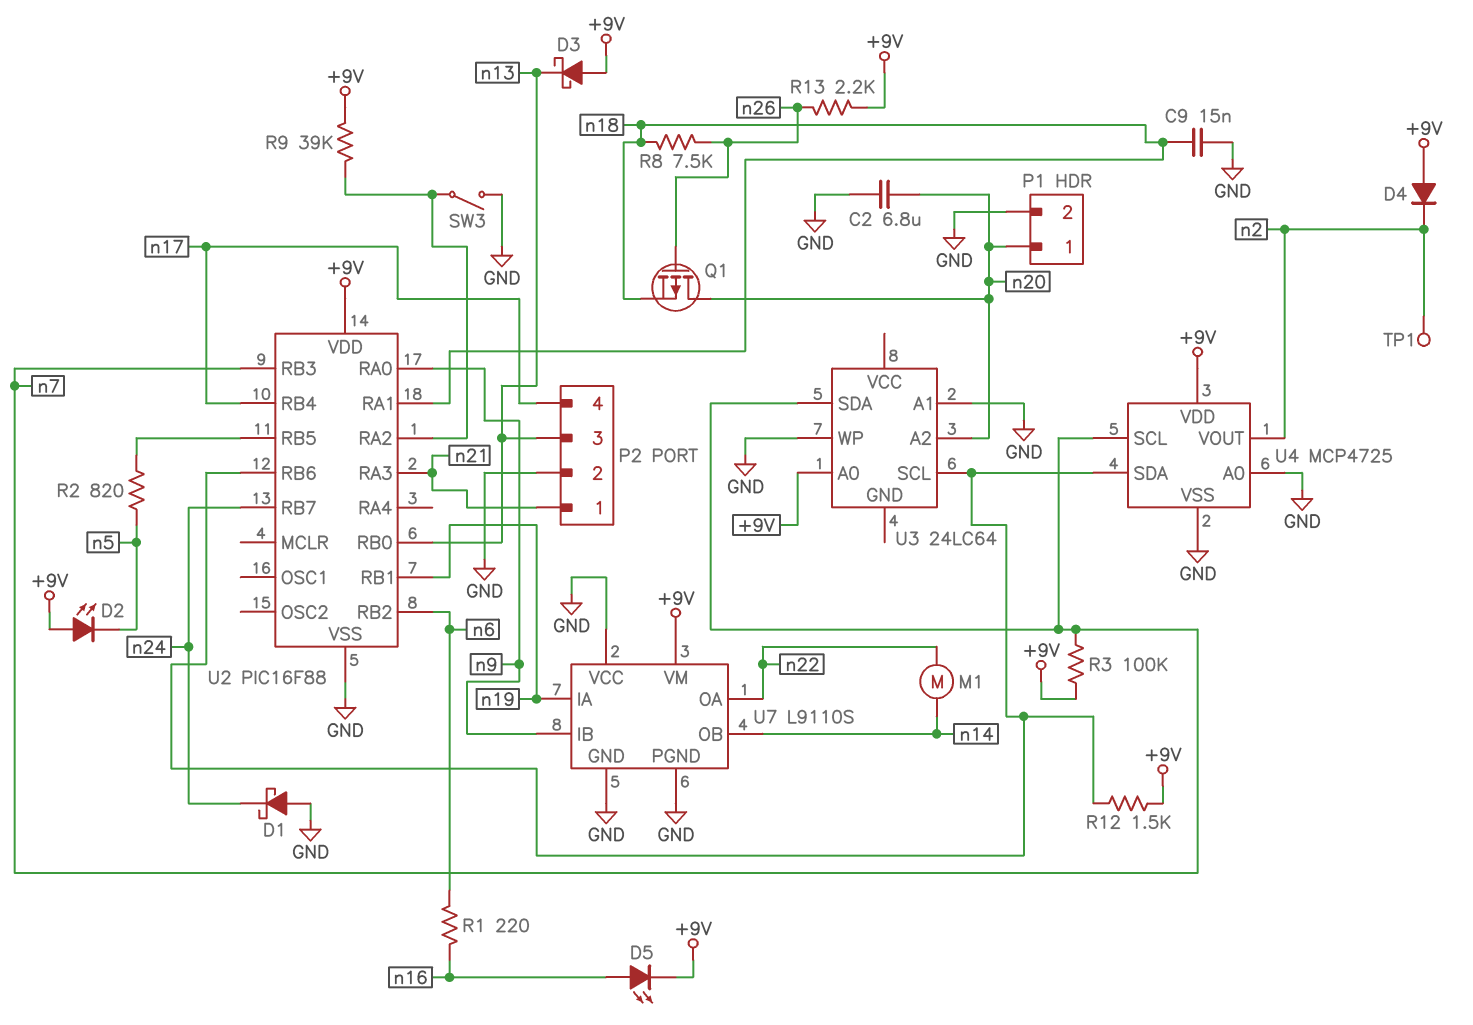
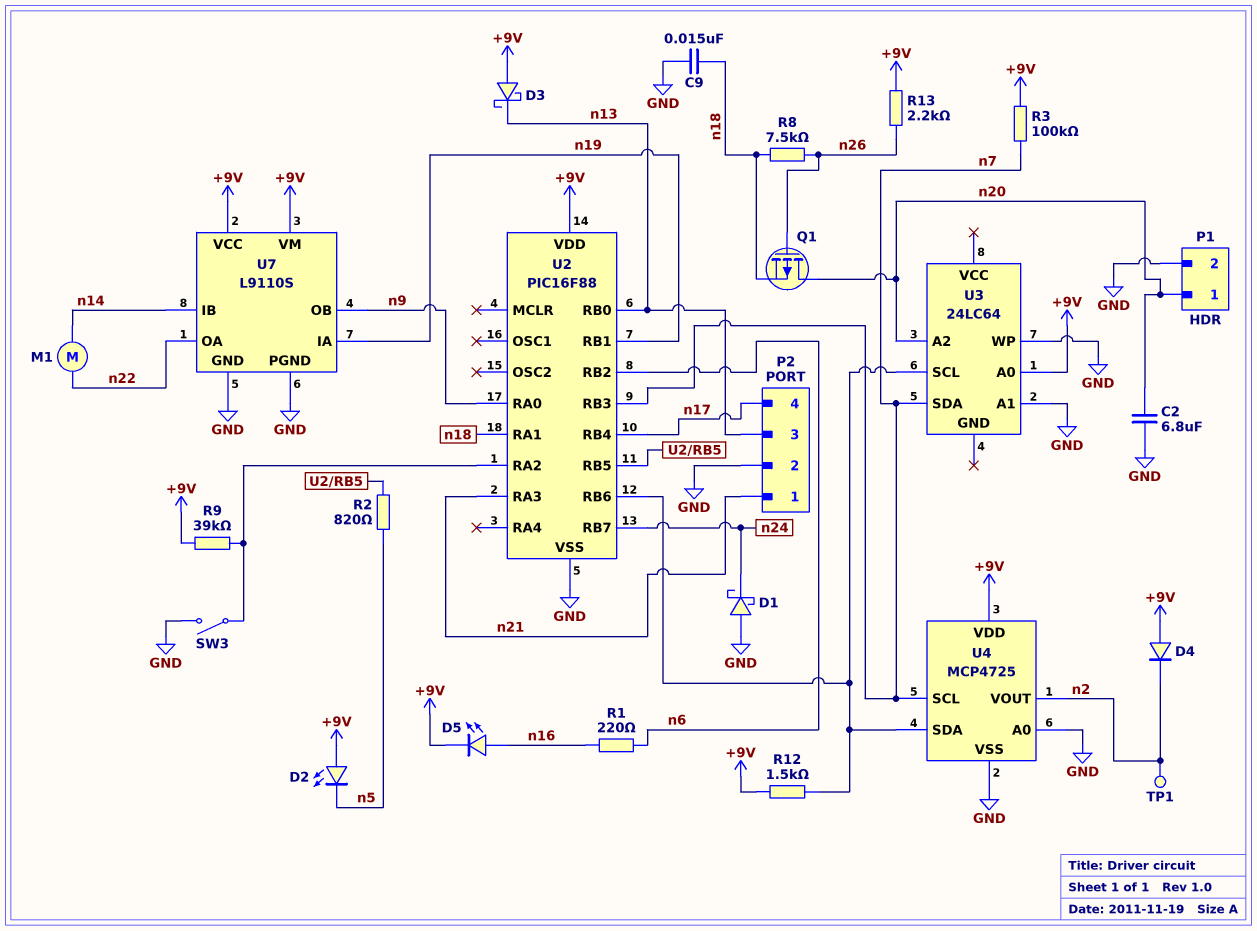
U7 pin IB: n9 -> n14
U7 pin OB: n14 -> n9
U7 pin VCC: GND -> +9V

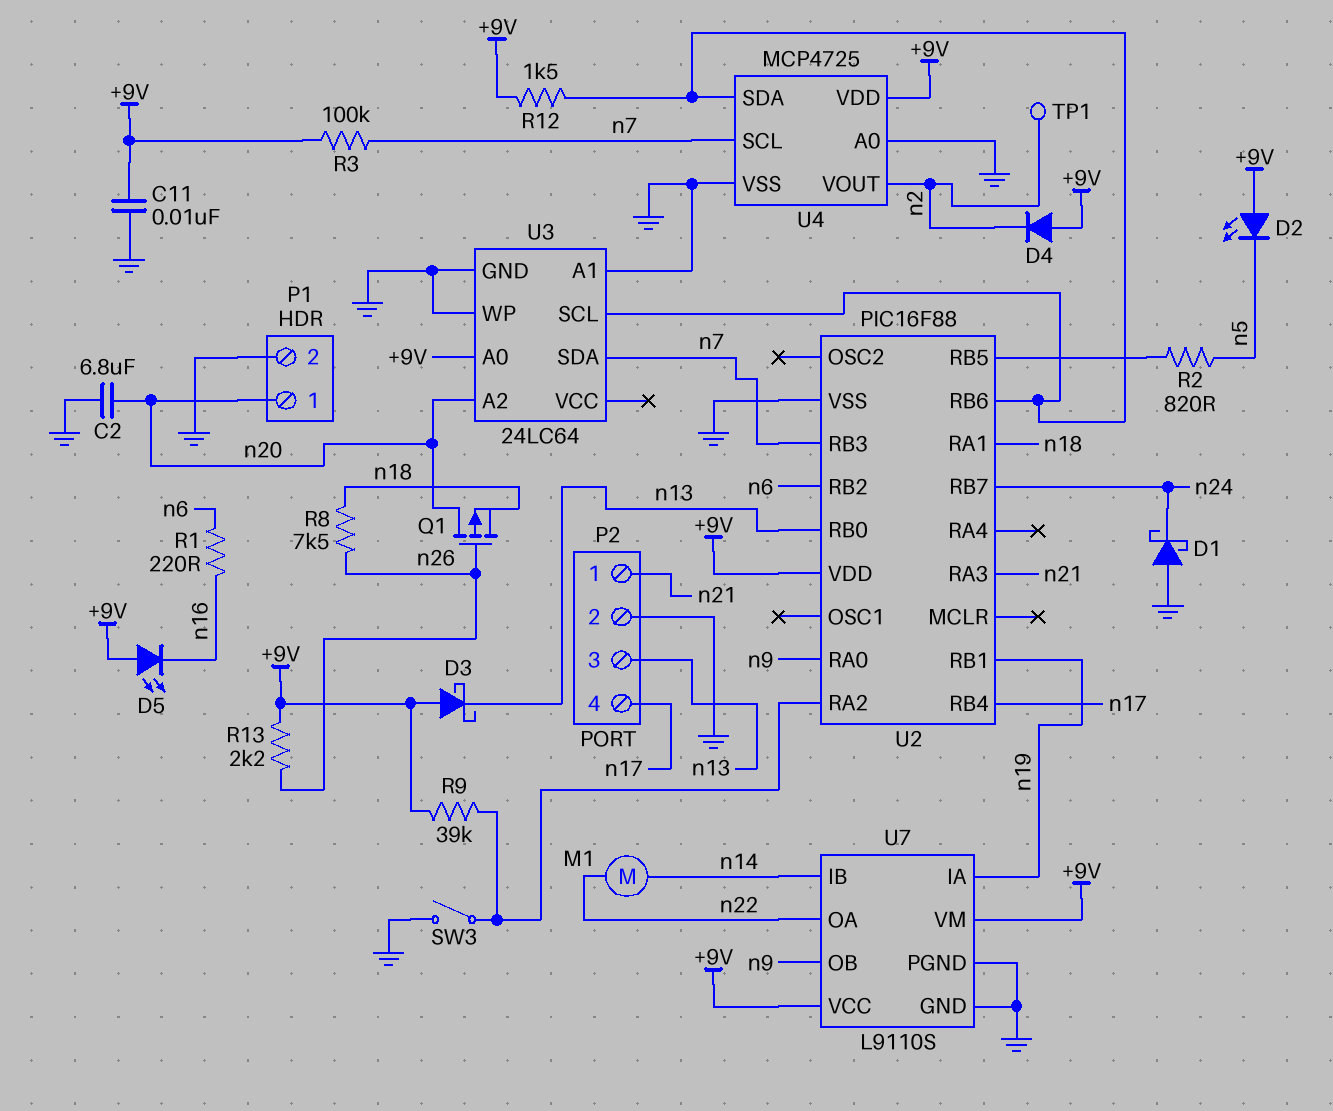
C9: 15nF (GND, n18) -> none
C11: none -> 10nF (+9V, GND)
D5: LED (A n16, K +9V) -> LED (A +9V, K n16)
U3 pin GND: none -> GND

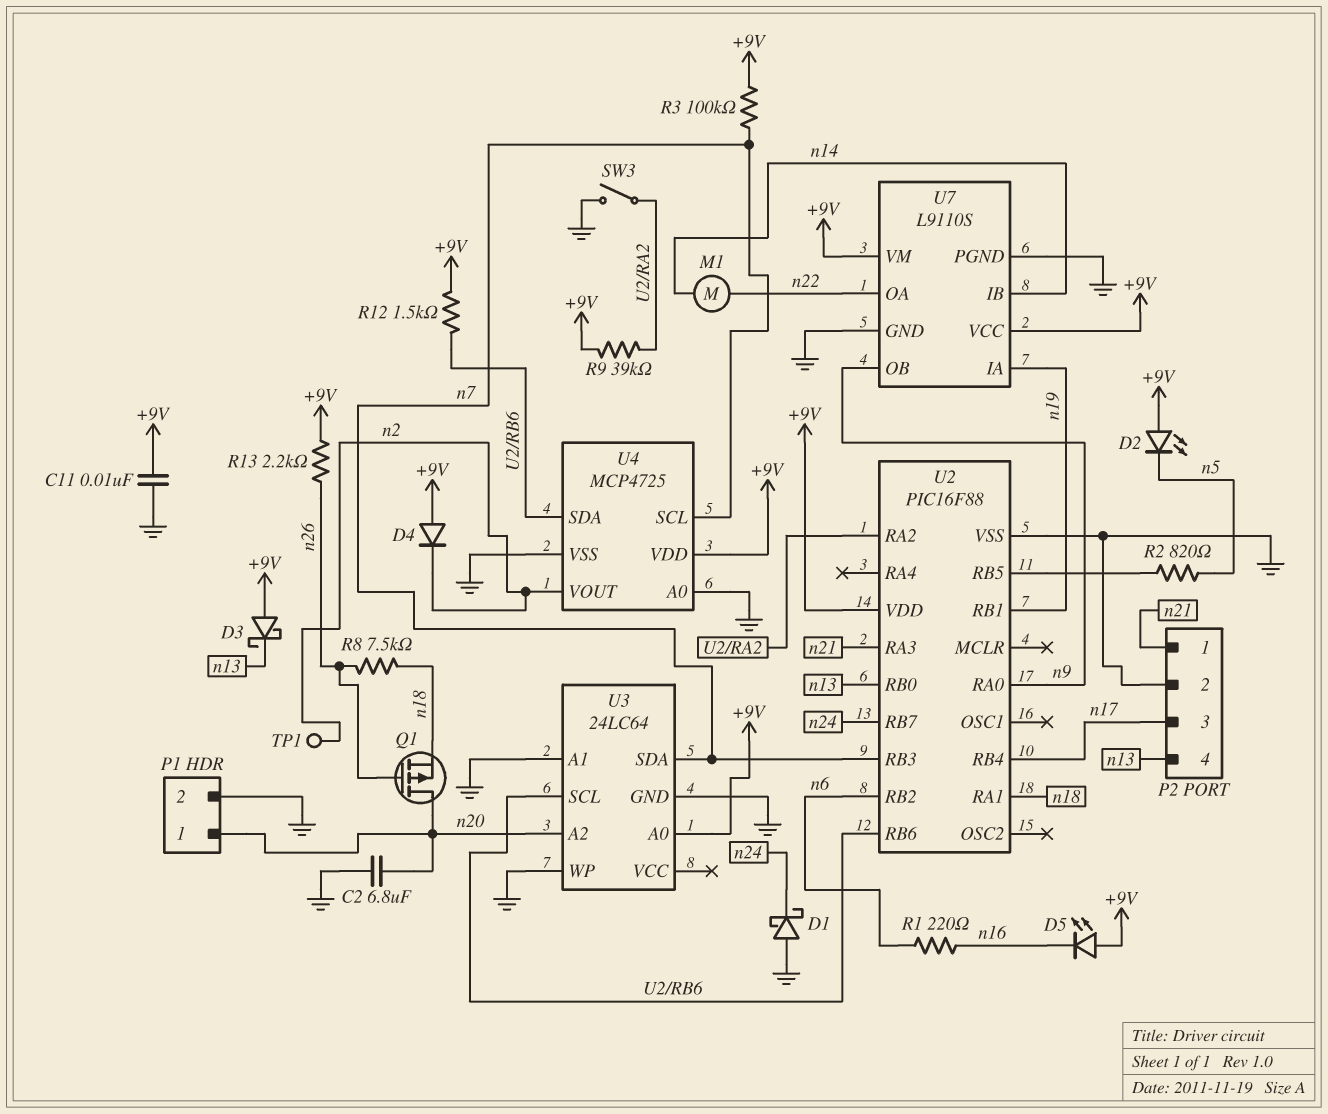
P2 pin 3: n13 -> n17
P2 pin 4: n17 -> n13

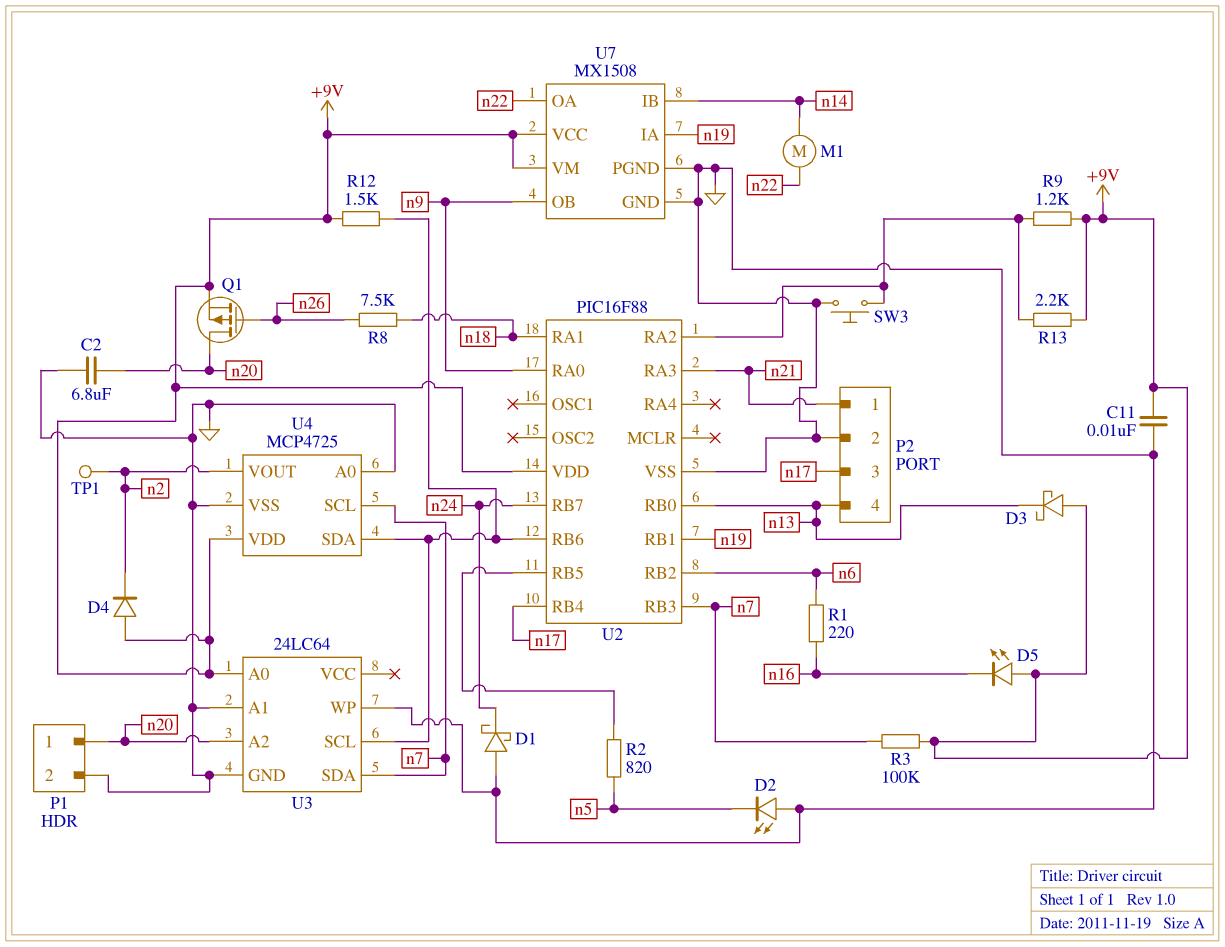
D2: LED (A +9V, K n5) -> LED (A GND, K n5)
Q1: PMOS (G n26, D n20, S n18) -> PMOS (G n26, D n20, S +9V)
R9: 39k (+9V, U2/RA2) -> 1.2k (+9V, U2/RA2)
R13: 2.2k (+9V, n26) -> 2.2k (+9V, U2/RA2)
SW3: switch (GND, U2/RA2) -> button (GND, U2/RA2)
U7: L9110S -> MX1508

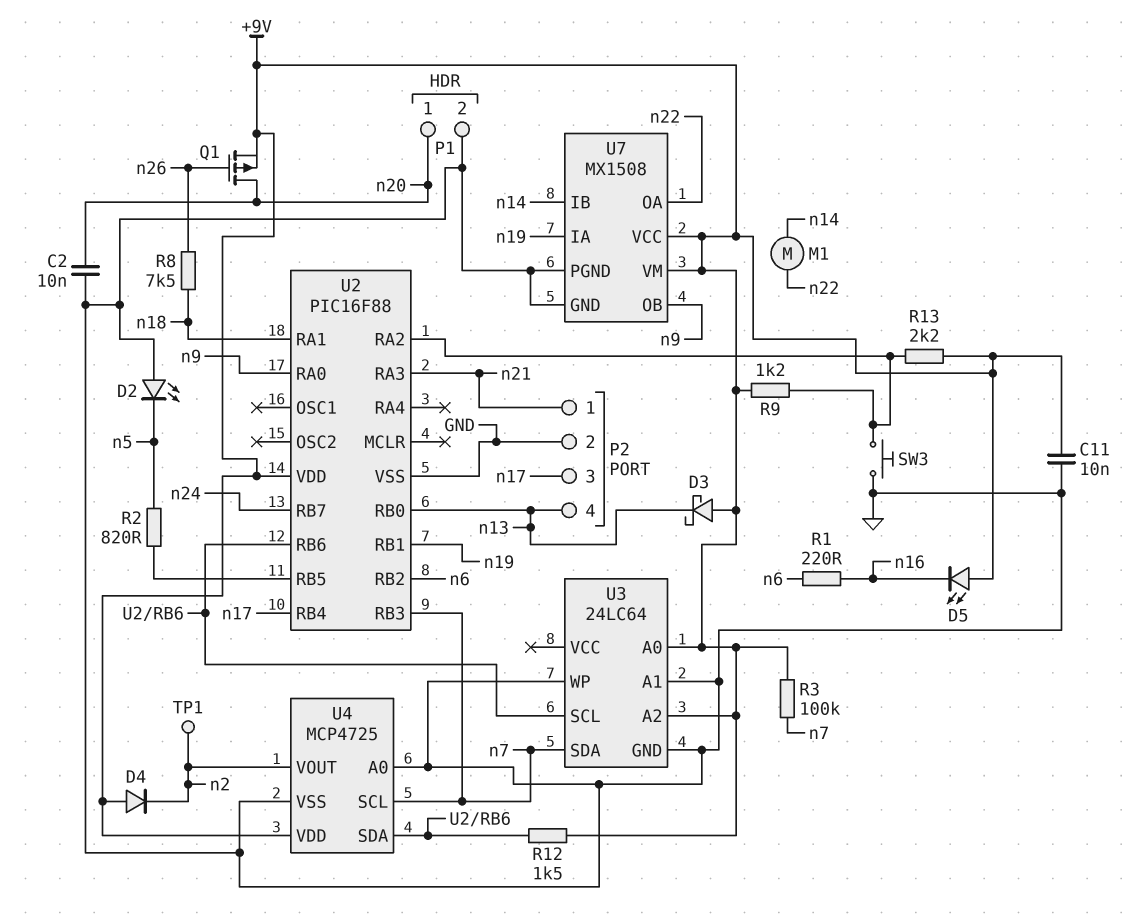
C2: 6.8uF (GND, n20) -> 10nF (GND, n20)
D1: schottky (A GND, K n24) -> none
U3 pin A2: n20 -> +9V

